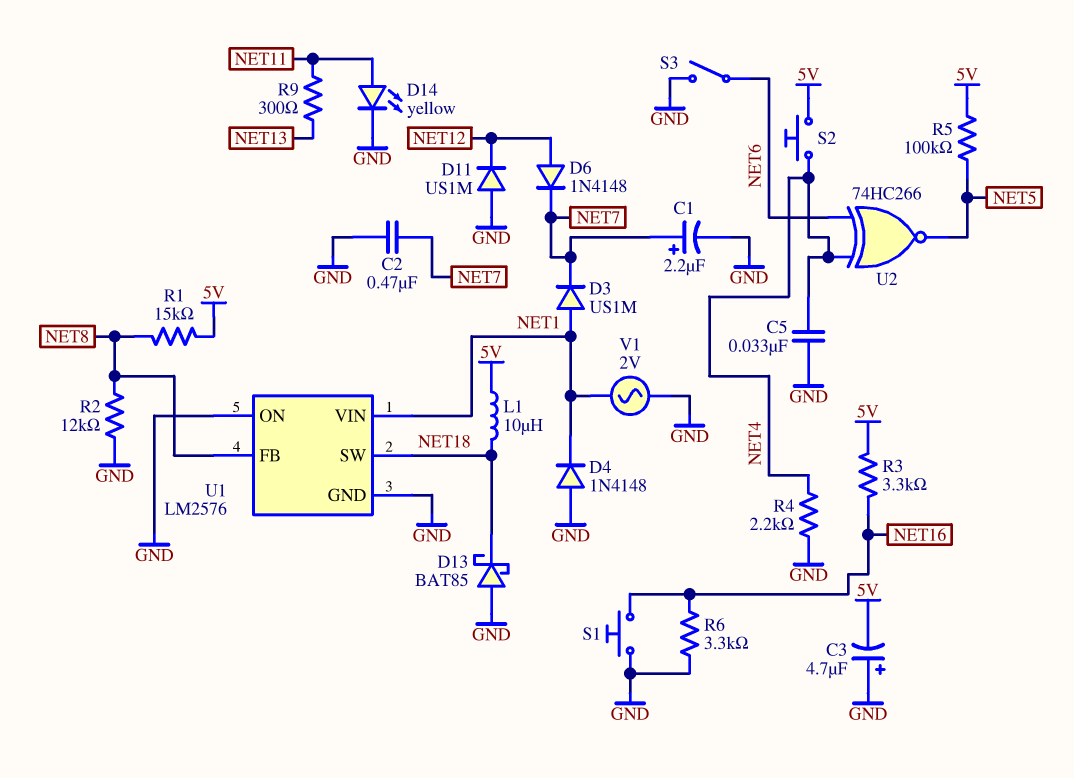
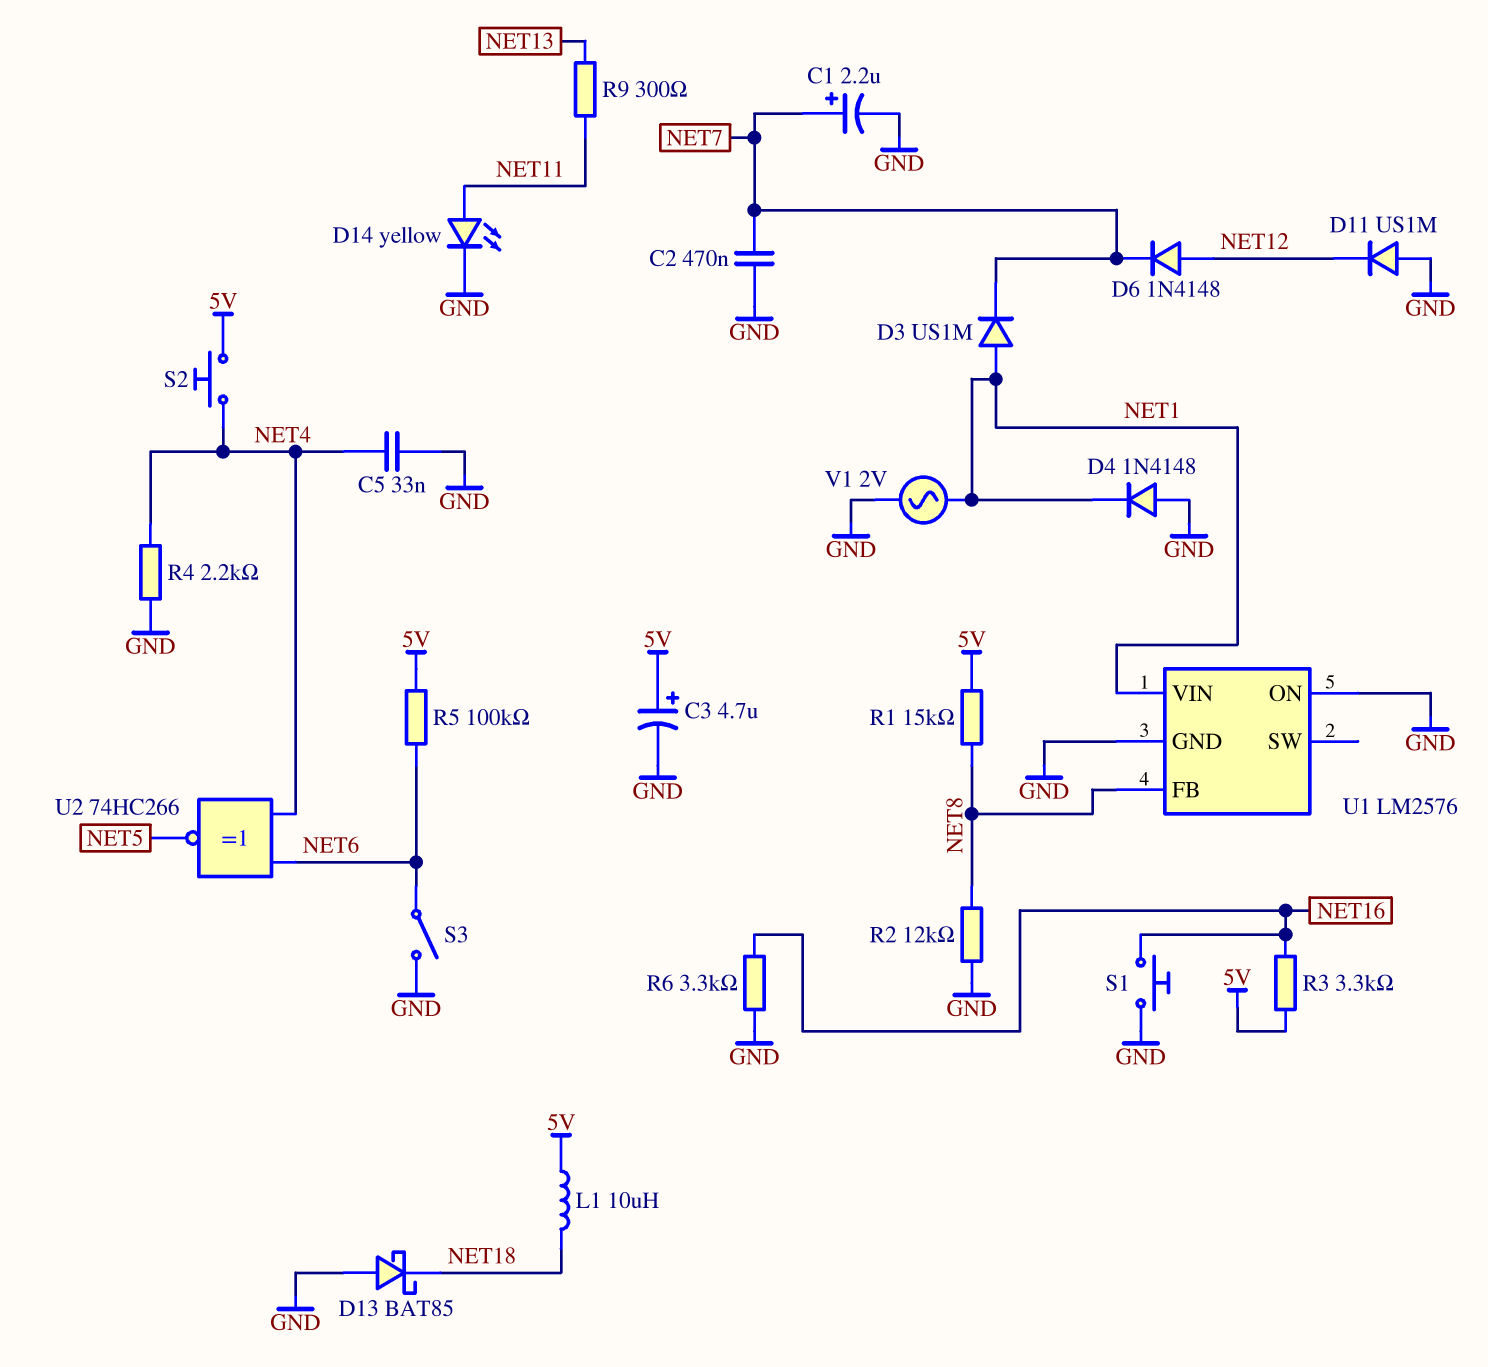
C3: 4.7uF (plus GND, minus 5V) -> 4.7uF (plus 5V, minus GND)
R5: 100k (5V, NET5) -> 100k (5V, NET6)
U1 pin SW: NET18 -> none

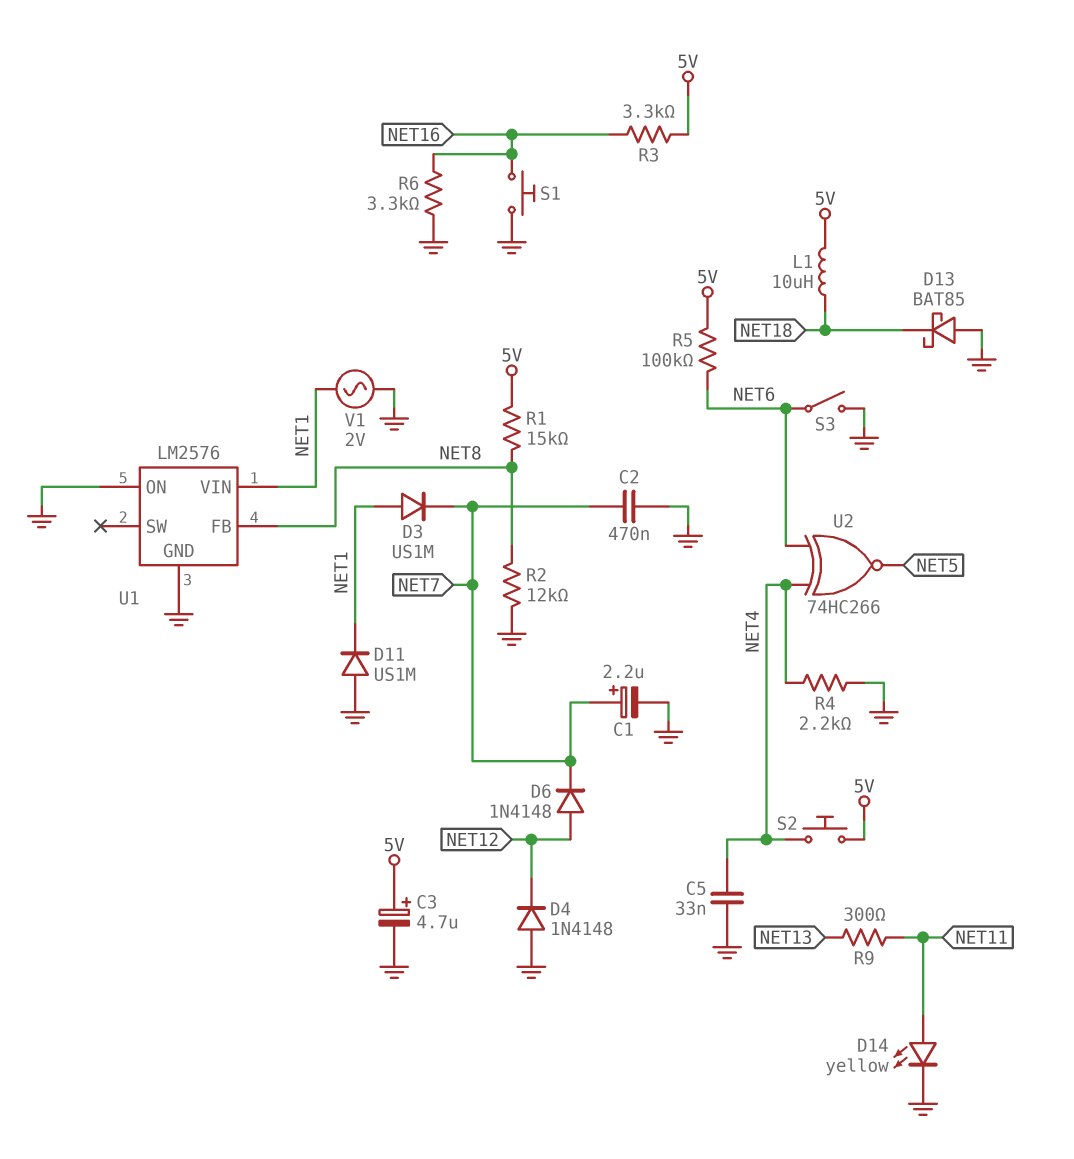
D4: diode 1N4148 (A GND, K NET1) -> diode 1N4148 (A GND, K NET12)
D11: diode US1M (A GND, K NET12) -> diode US1M (A GND, K NET1)

